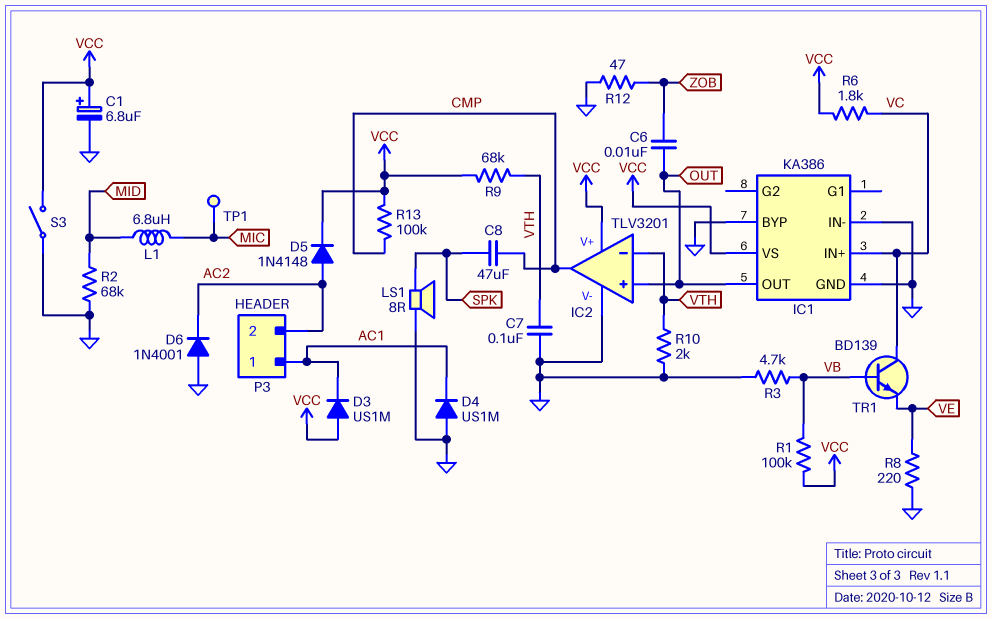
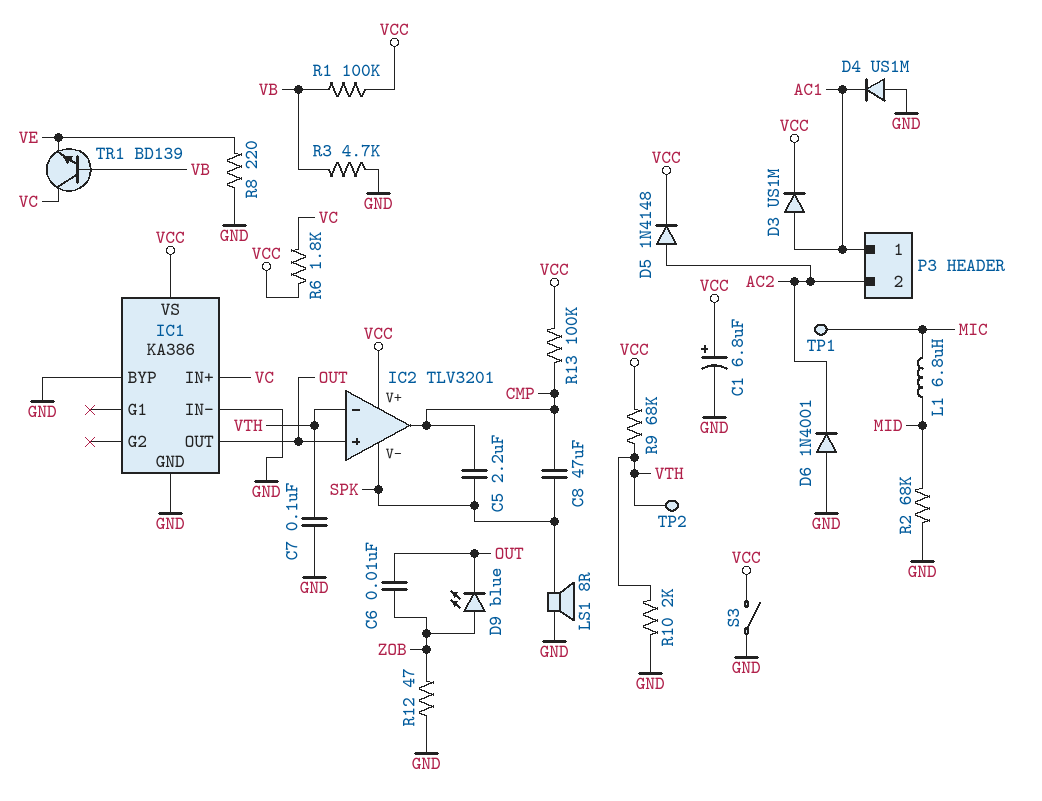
C5: none -> 2.2uF (CMP, SPK)
D3: diode US1M (A VCC, K AC1) -> diode US1M (A AC1, K VCC)
D9: none -> LED blue (A ZOB, K OUT)
IC2 pin V-: GND -> SPK
TP2: none -> test point (VTH)

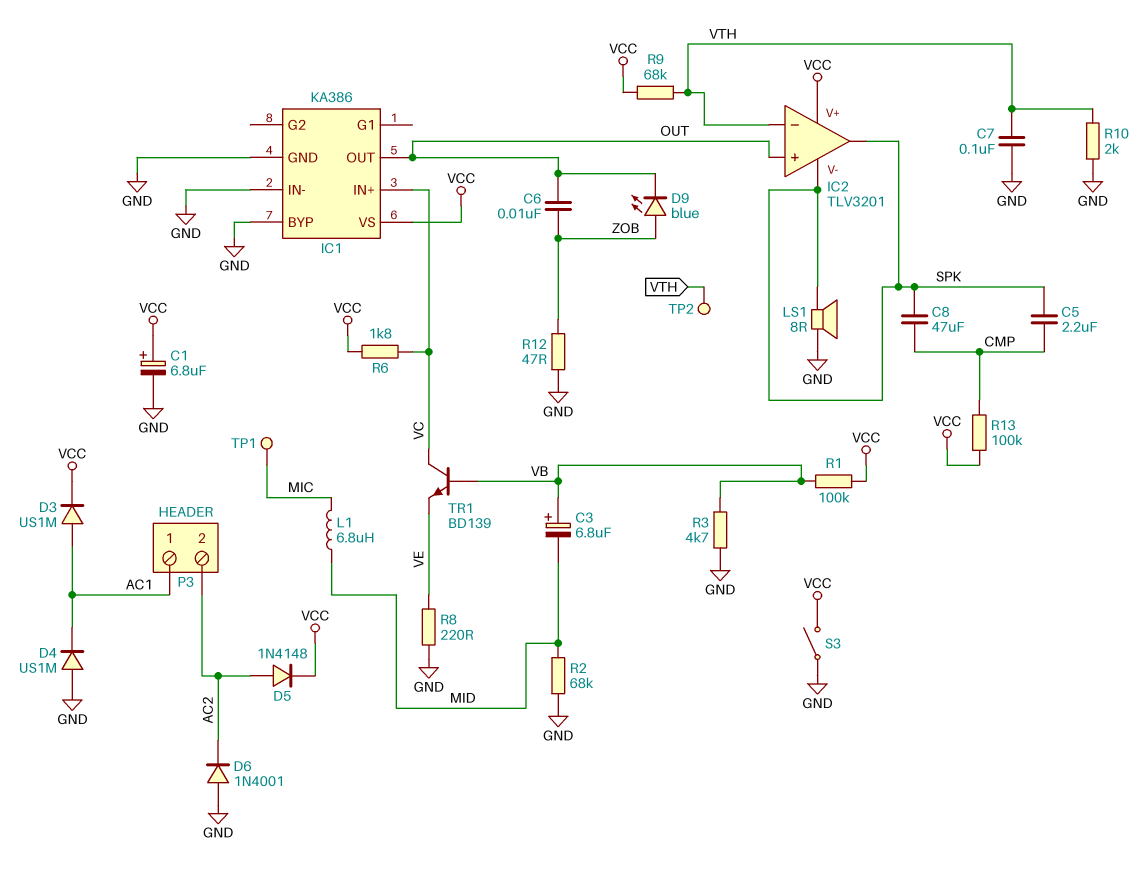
C3: none -> 6.8uF (plus VB, minus MID)
IC2 pin out: CMP -> SPK

